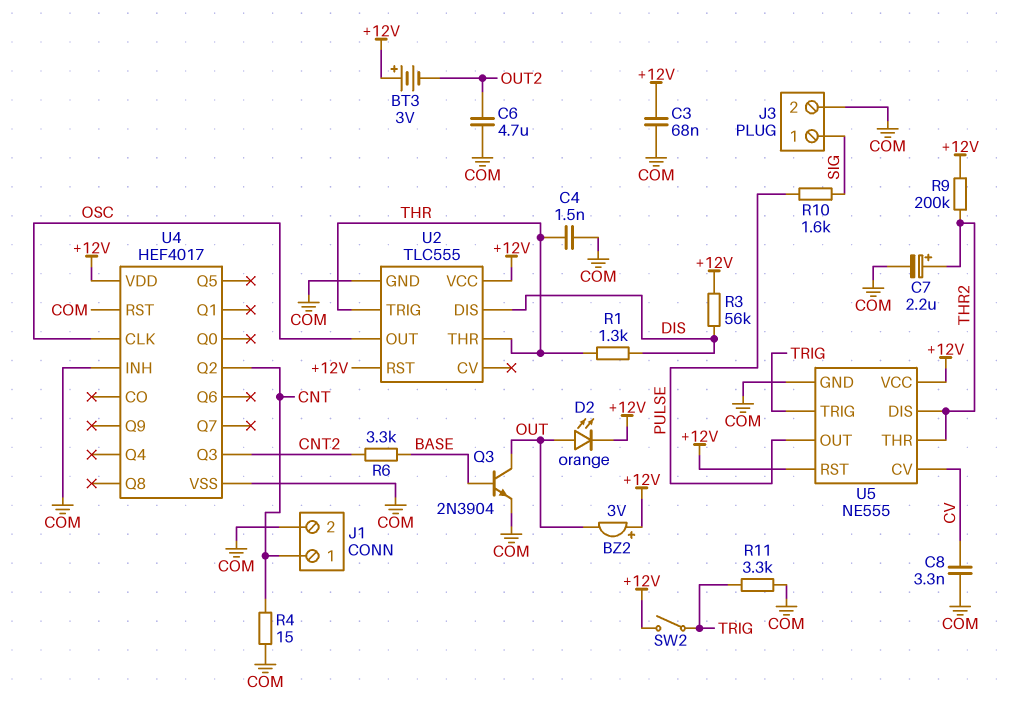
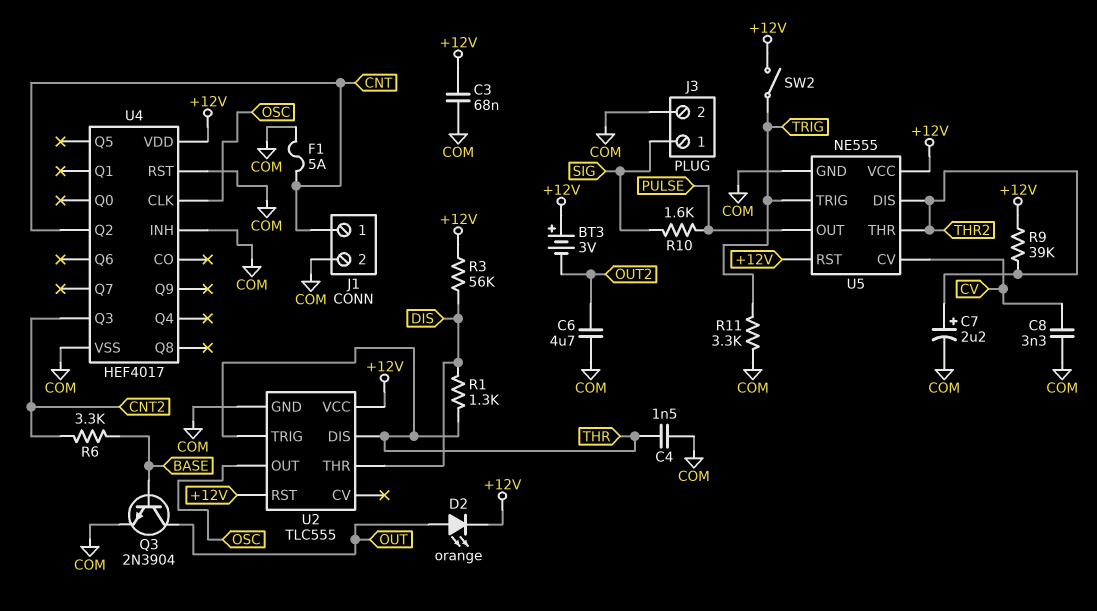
BZ2: buzzer 3V (plus +12V, minus OUT) -> none
F1: none -> 5A (CNT, COM)
R4: 15 (CNT, COM) -> none
R9: 200k (+12V, THR2) -> 39k (+12V, THR2)
U2 pin DIS: DIS -> THR
U2 pin THR: THR -> DIS

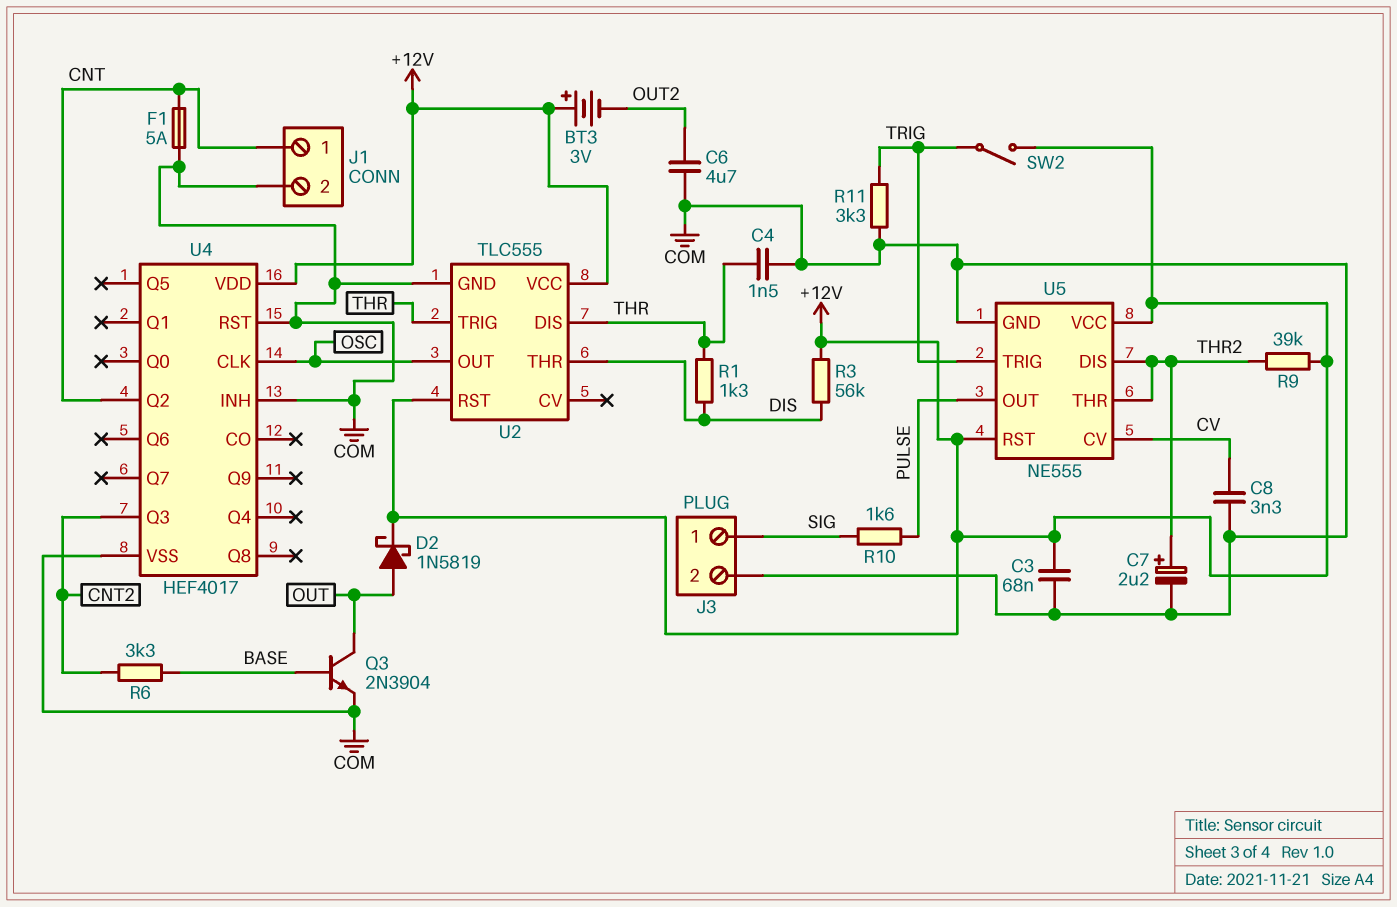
D2: LED orange (A OUT, K +12V) -> schottky 1N5819 (A OUT, K +12V)

